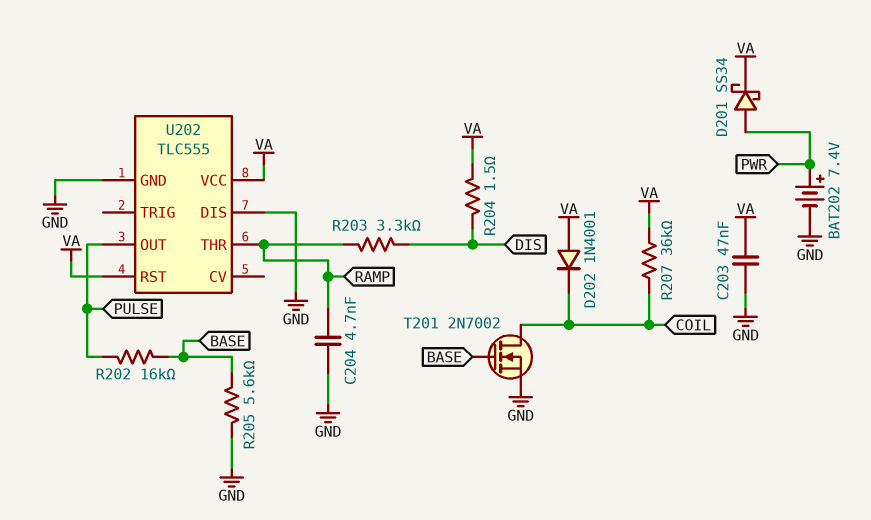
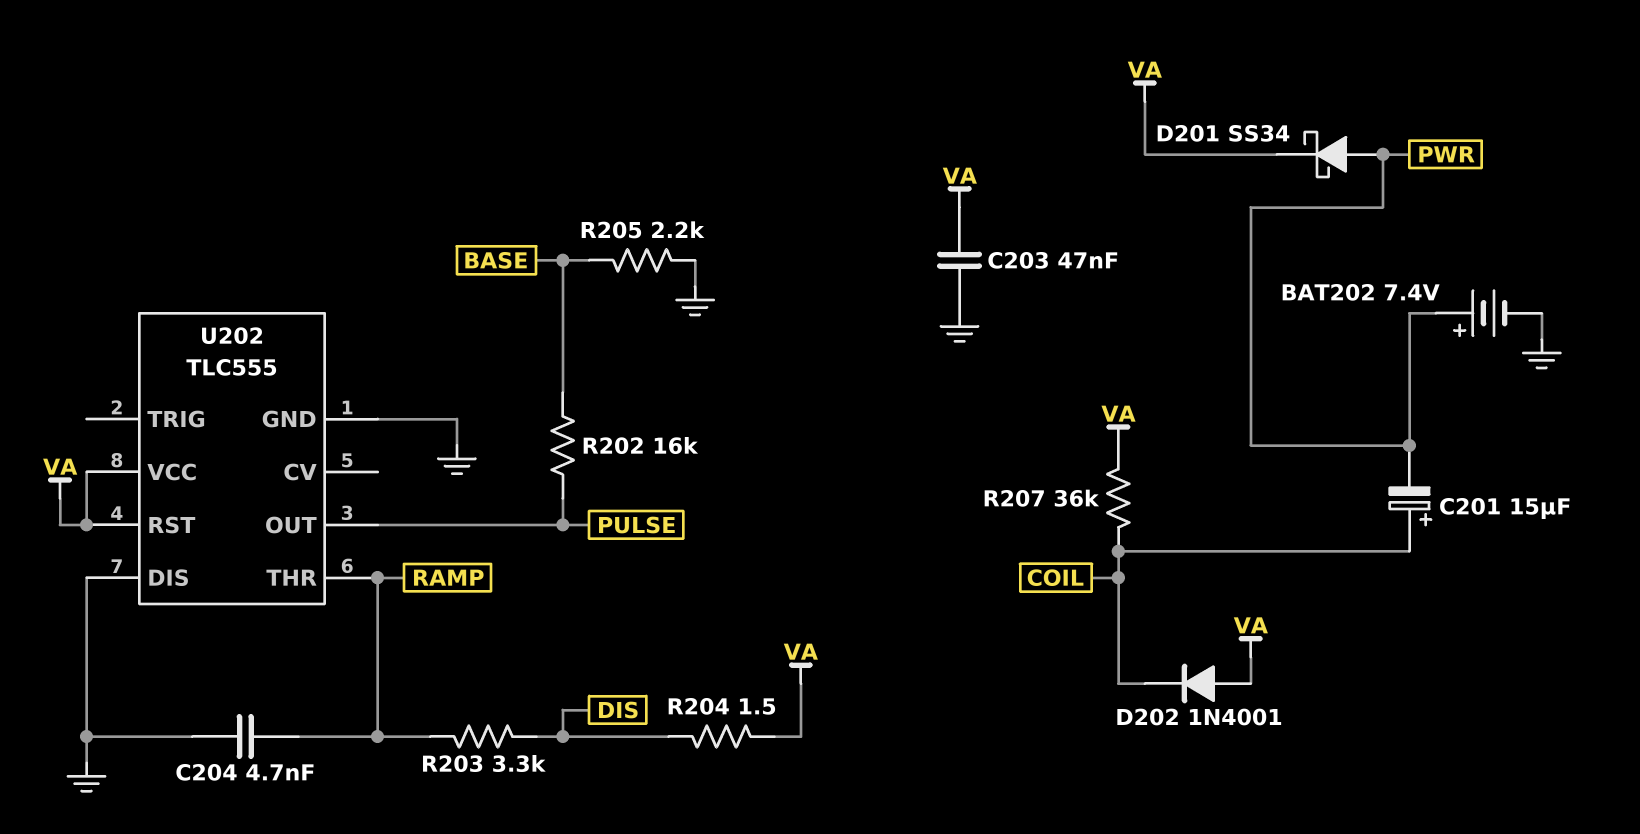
C201: none -> 15uF (plus COIL, minus PWR)
R205: 5.6k (BASE, GND) -> 2.2k (BASE, GND)
T201: NMOS 2N7002 (G BASE, D COIL, S GND) -> none

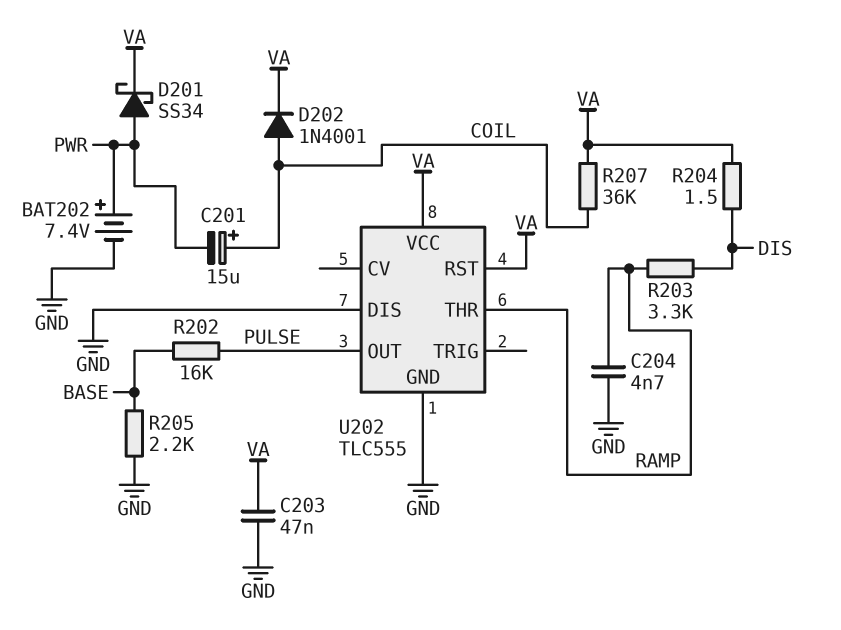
D202: diode 1N4001 (A VA, K COIL) -> diode 1N4001 (A COIL, K VA)

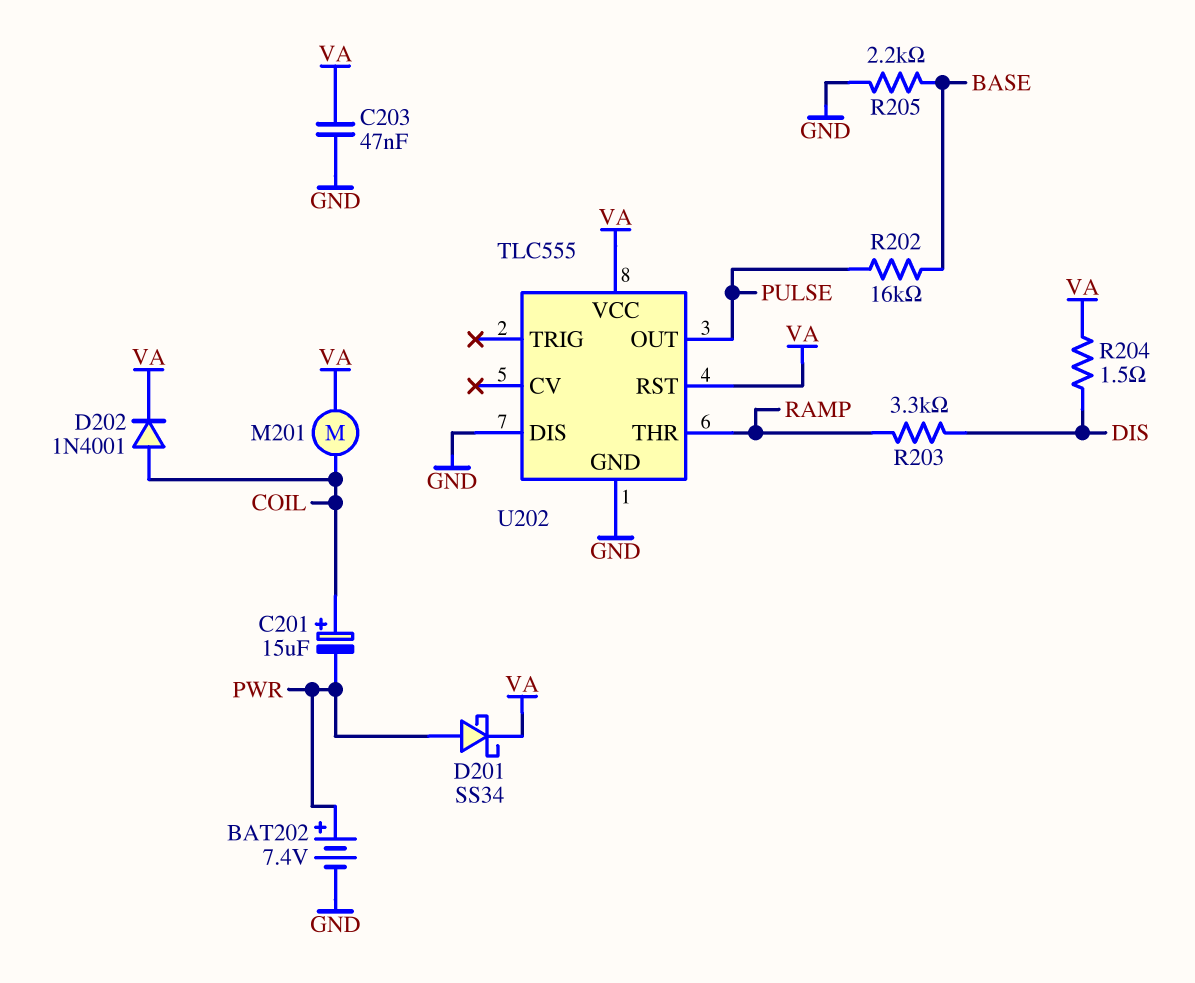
C204: 4.7nF (GND, RAMP) -> none
M201: none -> motor (COIL, VA)
R207: 36k (COIL, VA) -> none

